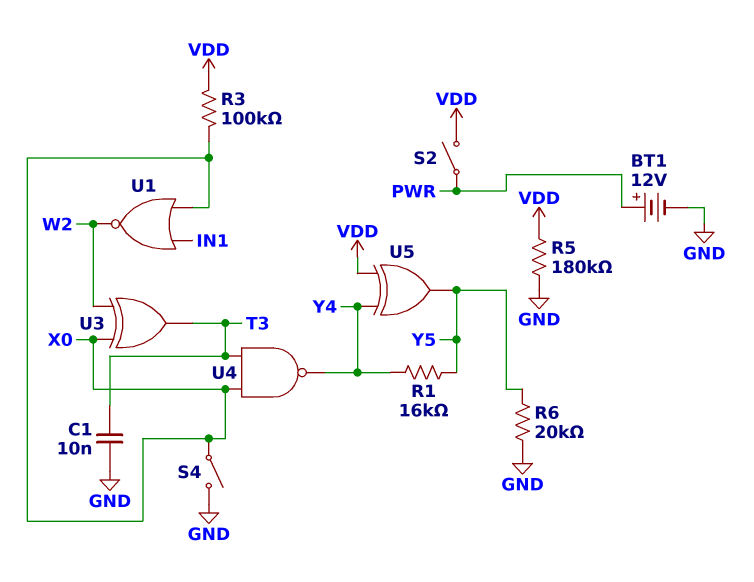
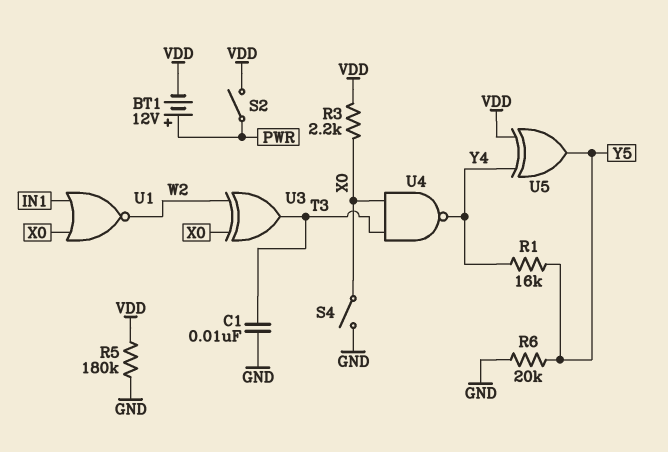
BT1: 12V (plus PWR, minus GND) -> 12V (plus PWR, minus VDD)
R3: 100k (VDD, X0) -> 2.2k (VDD, X0)

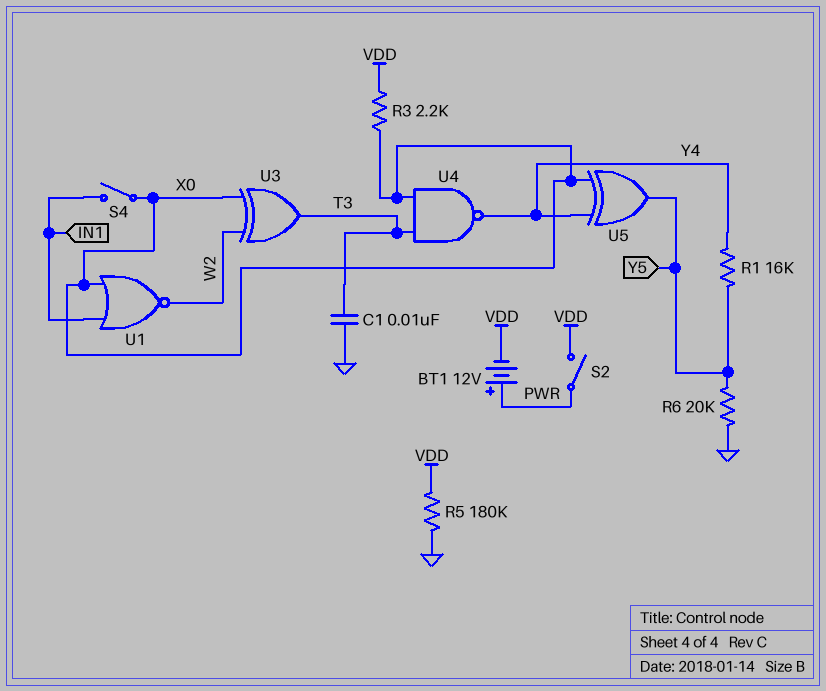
S4: switch (GND, X0) -> switch (IN1, X0)
U5: XOR (in VDD, in Y4, out Y5) -> XOR (in X0, in Y4, out Y5)

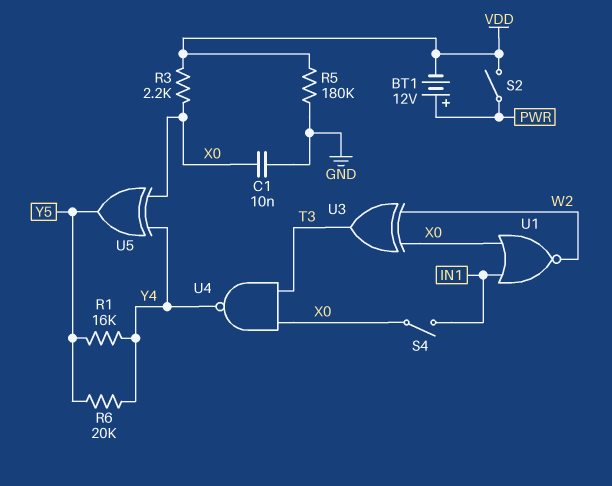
C1: 10nF (GND, T3) -> 10nF (GND, X0)
R6: 20k (GND, Y5) -> 20k (Y4, Y5)

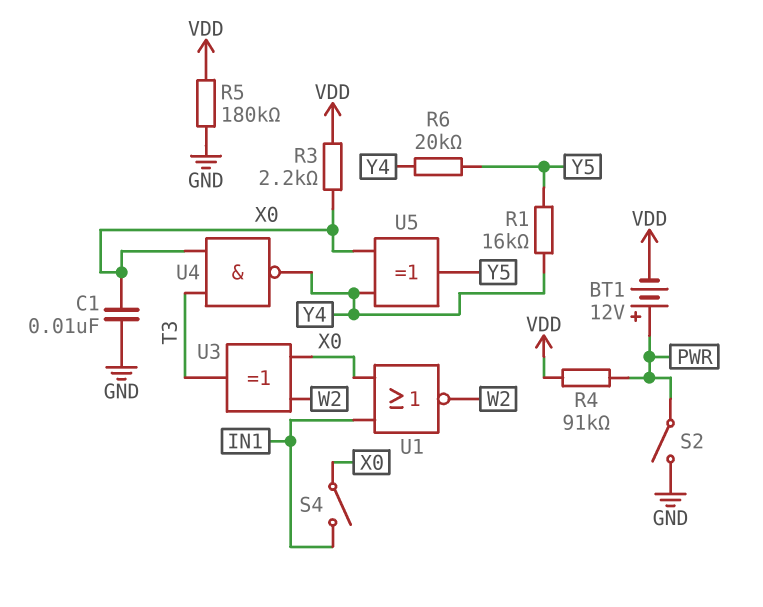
R4: none -> 91k (PWR, VDD)
S2: switch (PWR, VDD) -> switch (GND, PWR)

